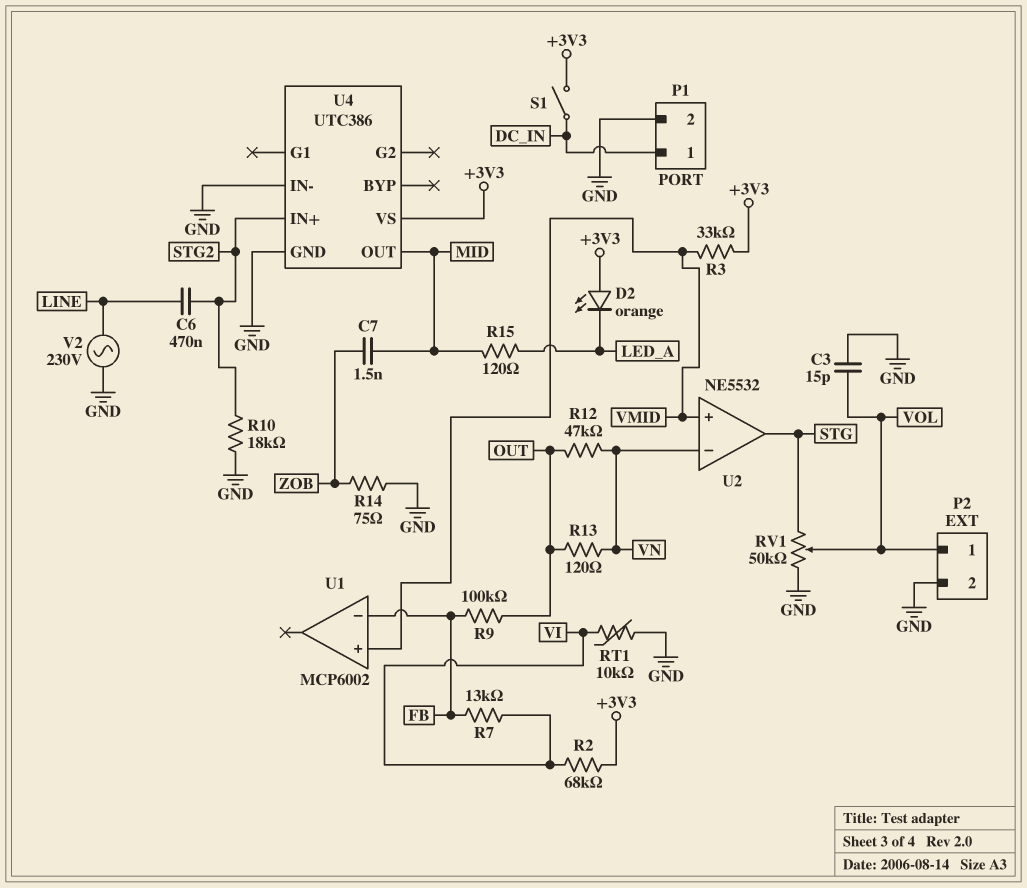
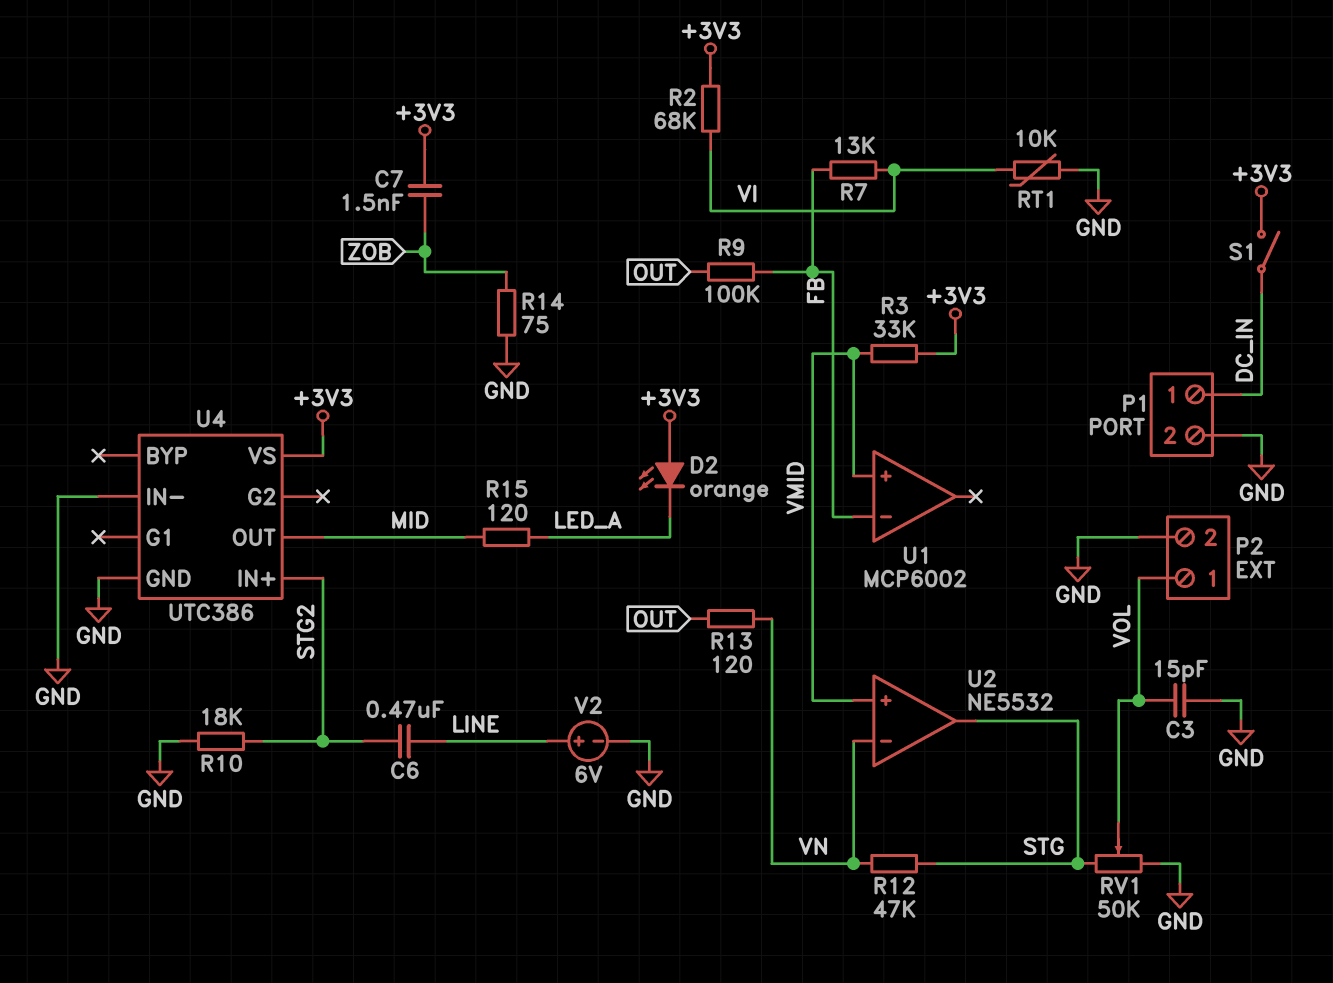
C7: 1.5nF (MID, ZOB) -> 1.5nF (+3V3, ZOB)
R12: 47k (OUT, VN) -> 47k (STG, VN)
V2: AC 230V (GND, LINE) -> 6V (plus LINE, minus GND)

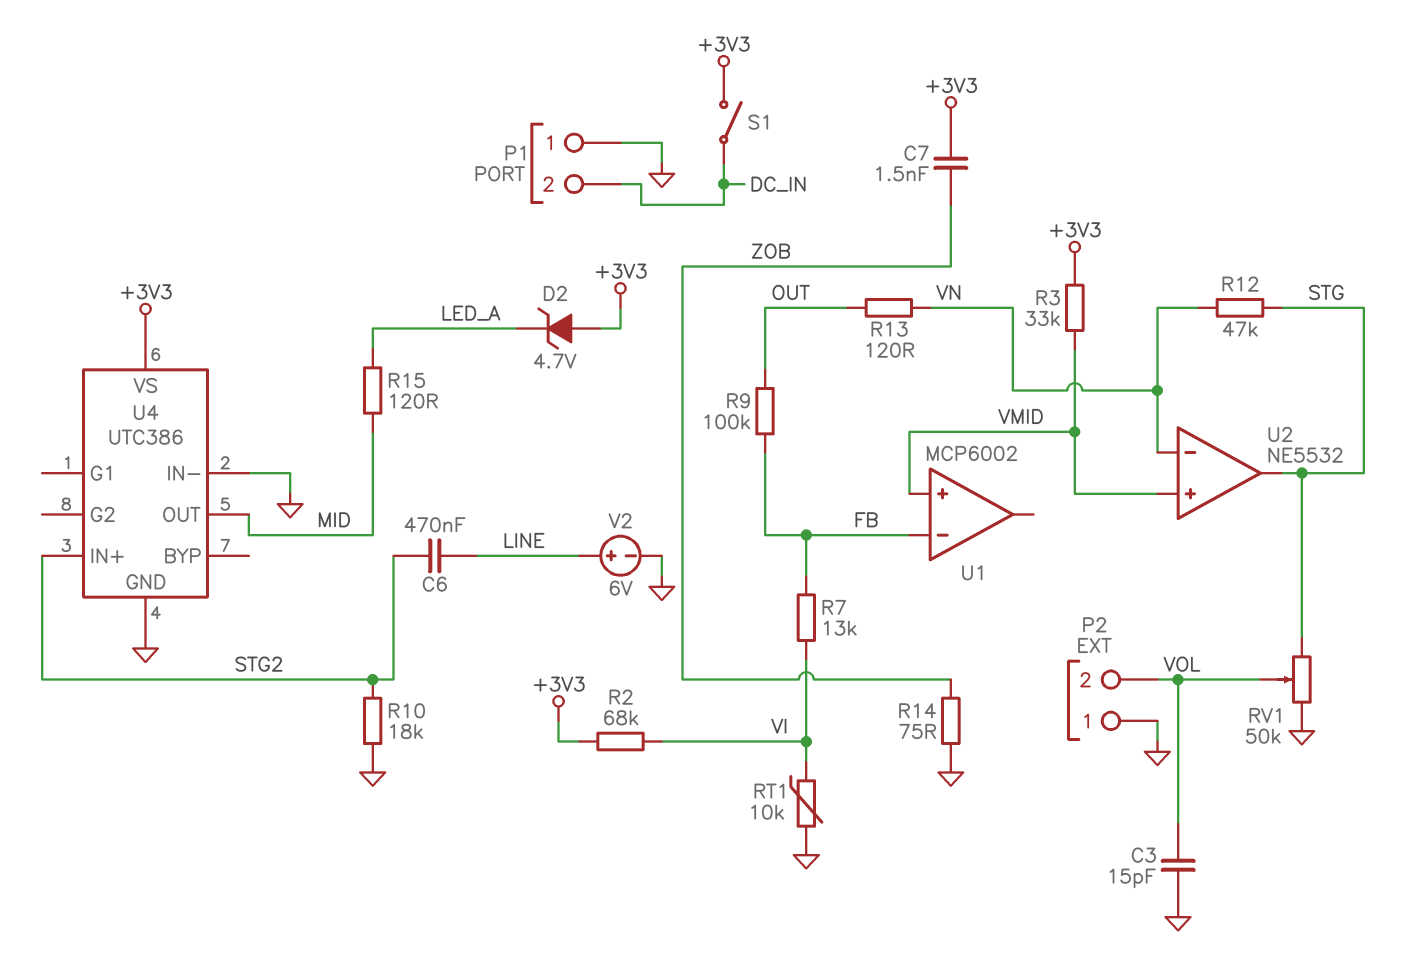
D2: LED orange (A +3V3, K LED_A) -> zener 4.7V (A +3V3, K LED_A)
P1 pin 1: DC_IN -> GND
P1 pin 2: GND -> DC_IN
P2 pin 1: VOL -> GND
P2 pin 2: GND -> VOL

